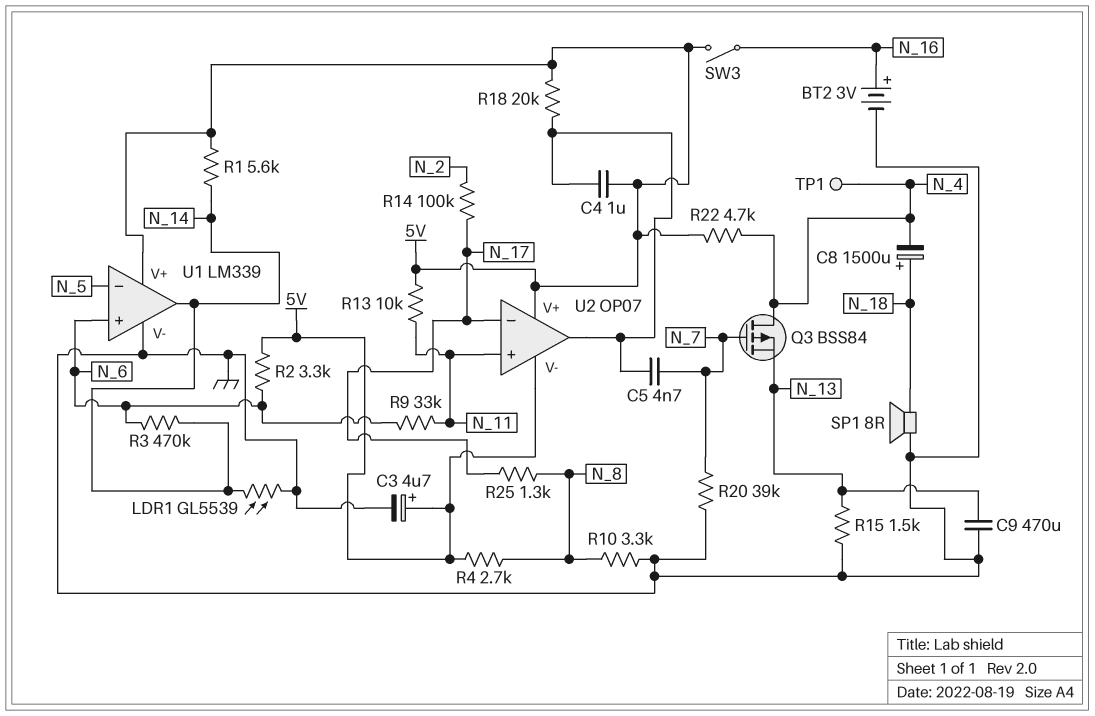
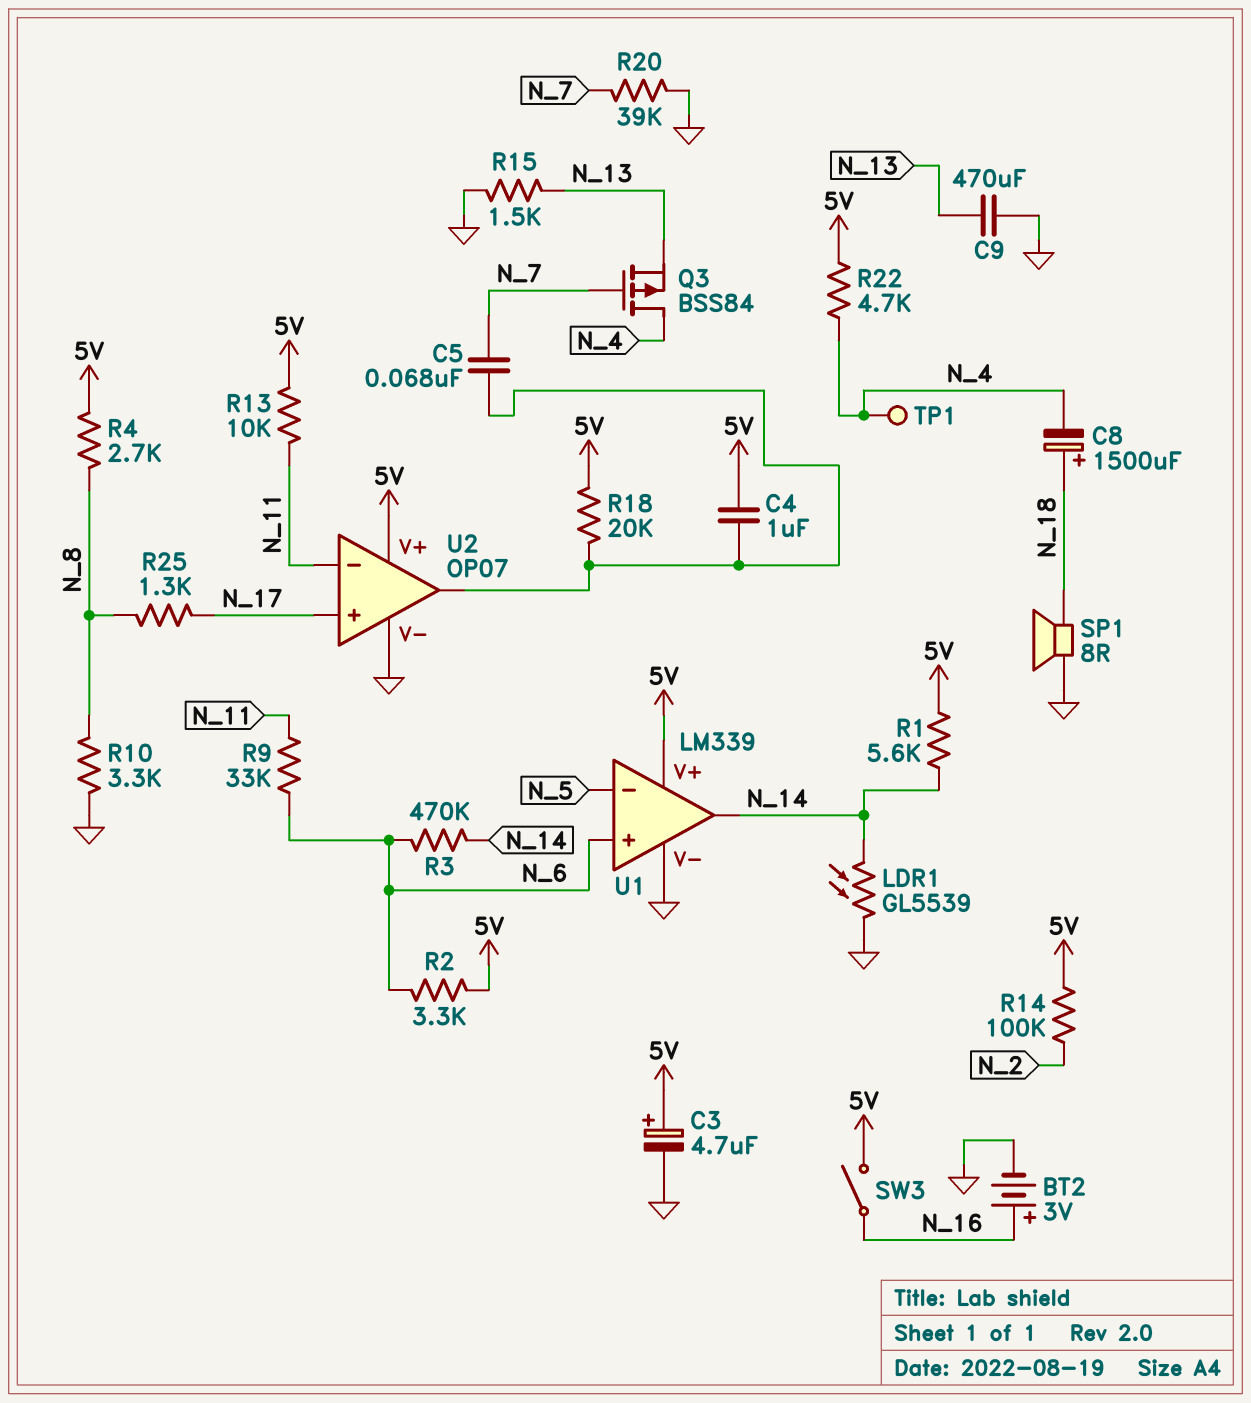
C5: 4.7nF (N_7, U2/out) -> 68nF (N_7, U2/out)
R14: 100k (N_2, N_17) -> 100k (5V, N_2)
U2 pin V-: 5V -> GND
U2 pin in+: N_11 -> N_17
U2 pin in-: N_17 -> N_11

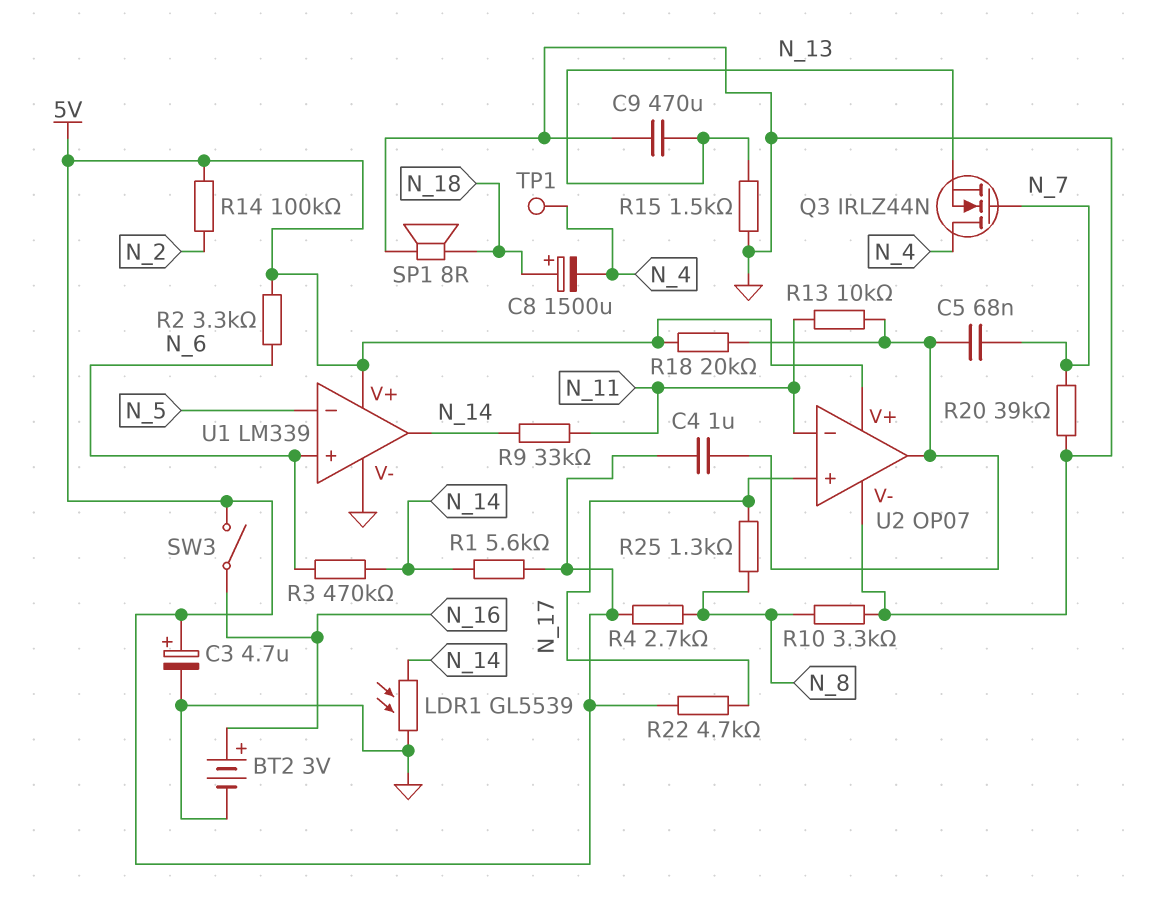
Q3: PMOS BSS84 (G N_7, D N_4, S N_13) -> NMOS IRLZ44N (G N_7, D N_4, S N_13)
R9: 33k (N_6, N_11) -> 33k (N_11, N_14)
R13: 10k (5V, N_11) -> 10k (N_11, U2/out)
R22: 4.7k (5V, N_4) -> 4.7k (5V, N_17)

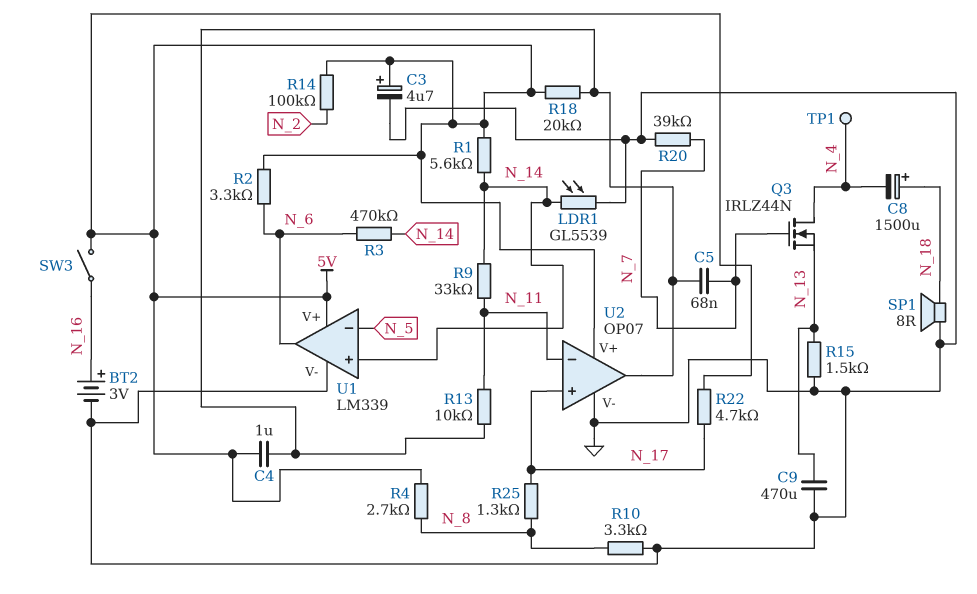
U1 pin in+: N_6 -> N_14
U1 pin out: N_14 -> N_6

